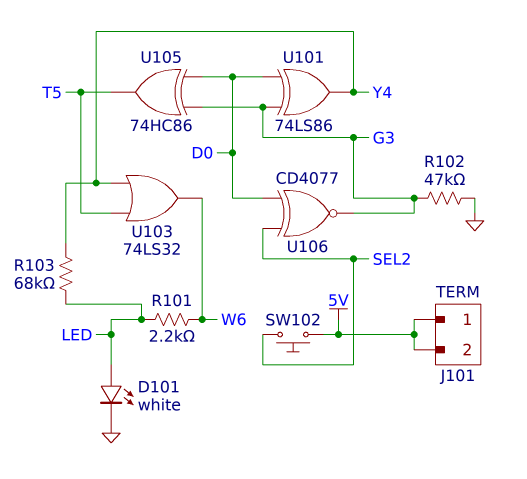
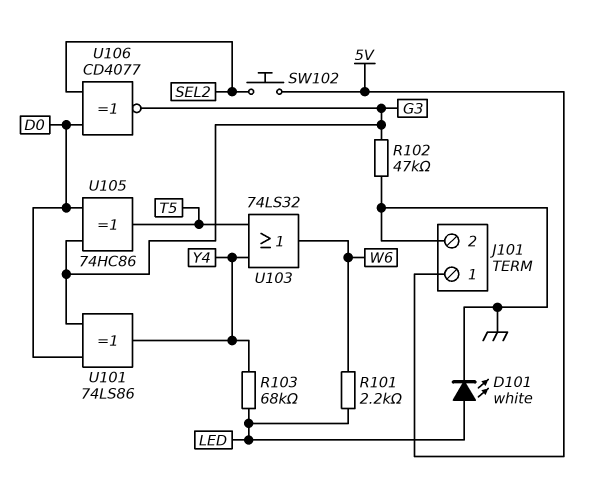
J101 pin 2: 5V -> GND

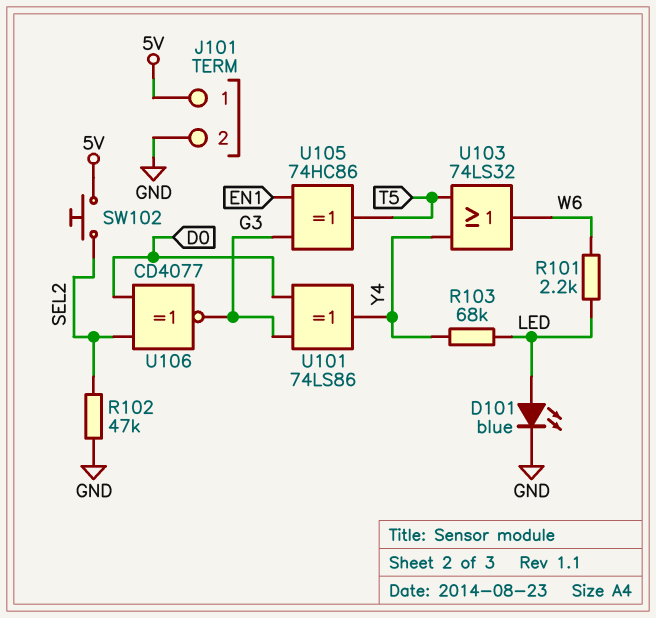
D101: LED white (A LED, K GND) -> LED blue (A LED, K GND)
R102: 47k (G3, GND) -> 47k (GND, SEL2)
U105: XOR 74HC86 (in D0, in G3, out T5) -> XOR 74HC86 (in EN1, in G3, out T5)

